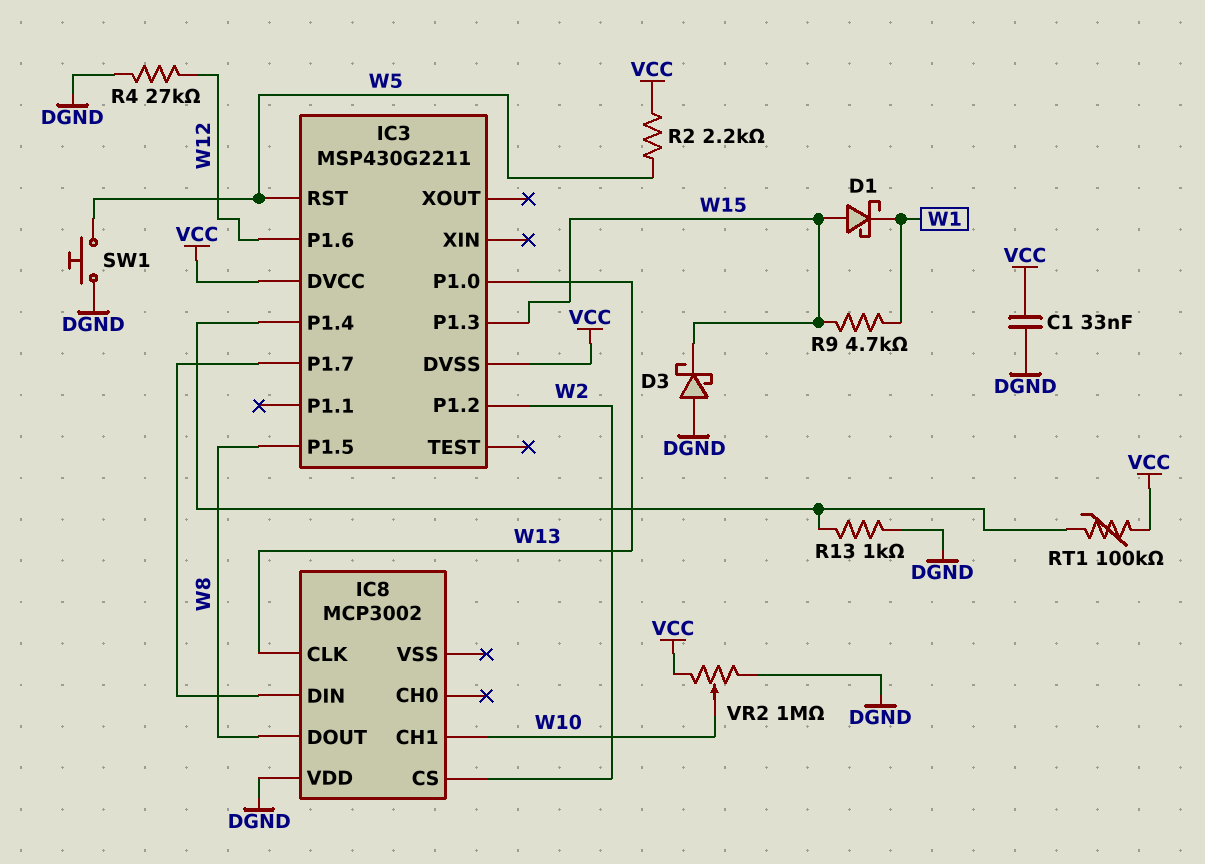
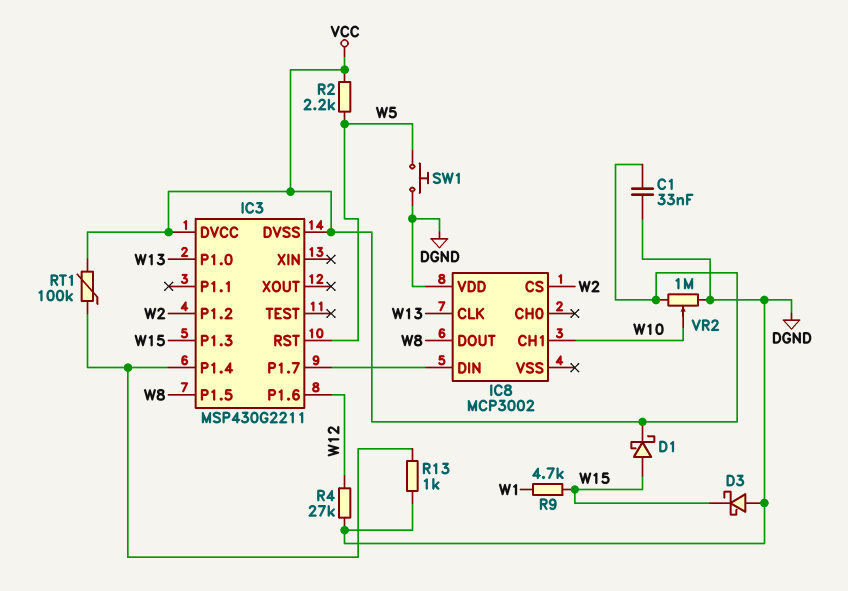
D1: schottky (A W15, K W1) -> schottky (A W15, K VCC)

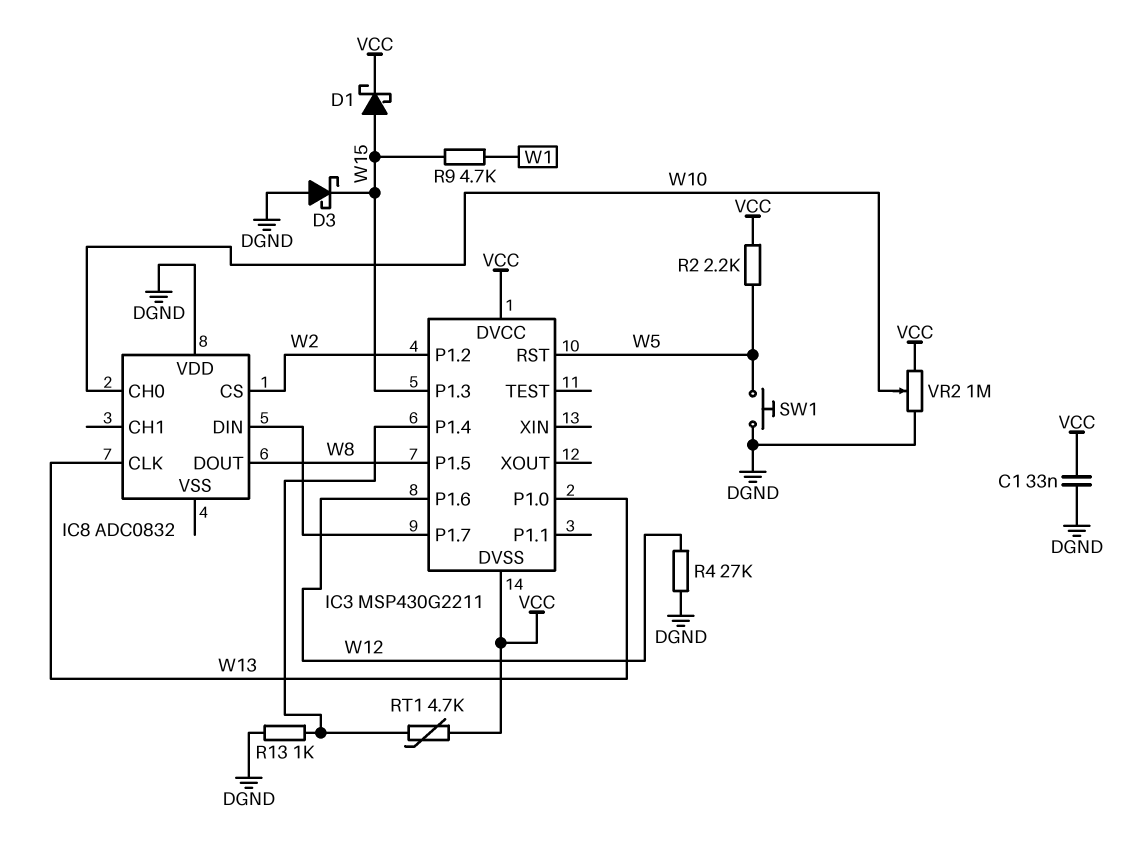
IC8: MCP3002 -> ADC0832
IC8 pin CH0: none -> W10
IC8 pin CH1: W10 -> none
RT1: 100k (IC3/P1.4, VCC) -> 4.7k (IC3/P1.4, VCC)

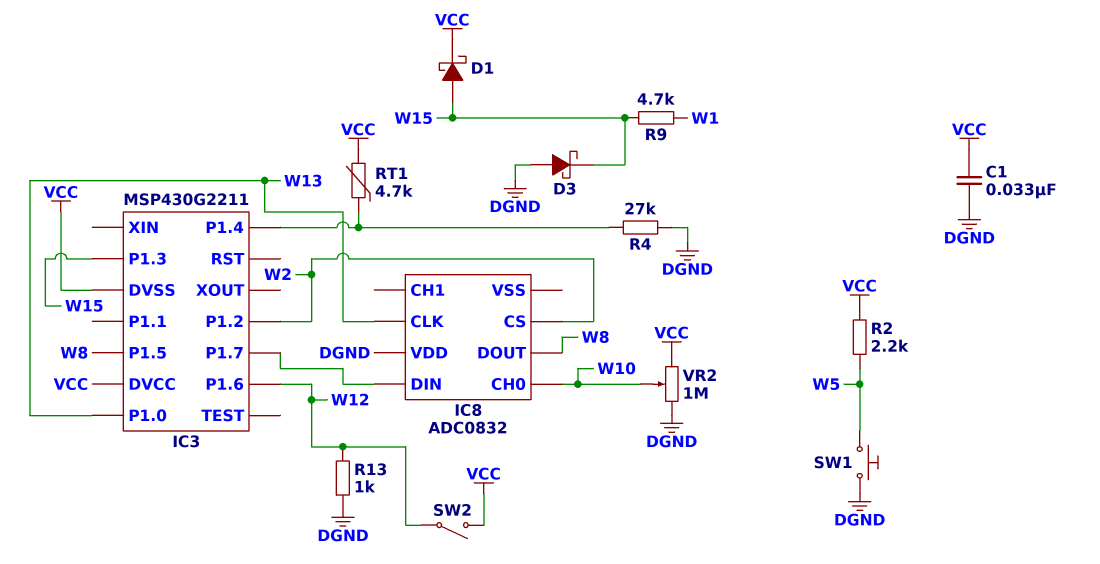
IC3 pin RST: W5 -> none
R4: 27k (DGND, W12) -> 27k (DGND, IC3/P1.4)
R13: 1k (DGND, IC3/P1.4) -> 1k (DGND, W12)
SW2: none -> switch (VCC, W12)

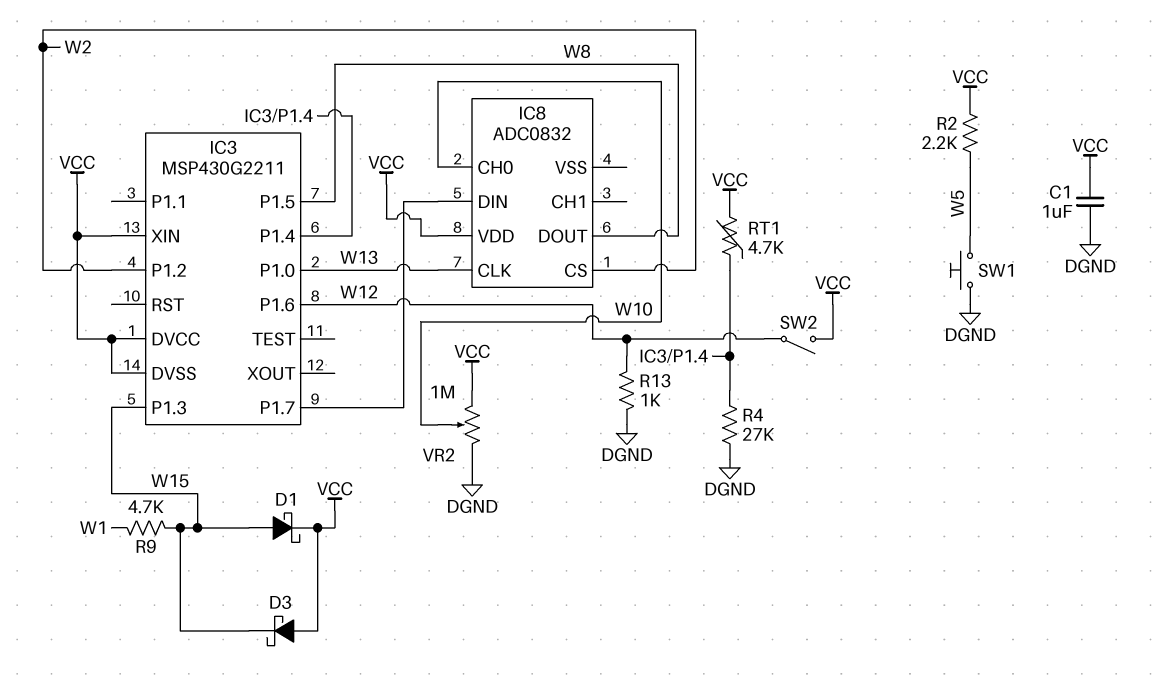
C1: 33nF (DGND, VCC) -> 1uF (DGND, VCC)
D3: schottky (A DGND, K W15) -> schottky (A VCC, K W15)
IC3 pin XIN: none -> VCC
IC8 pin VDD: DGND -> VCC

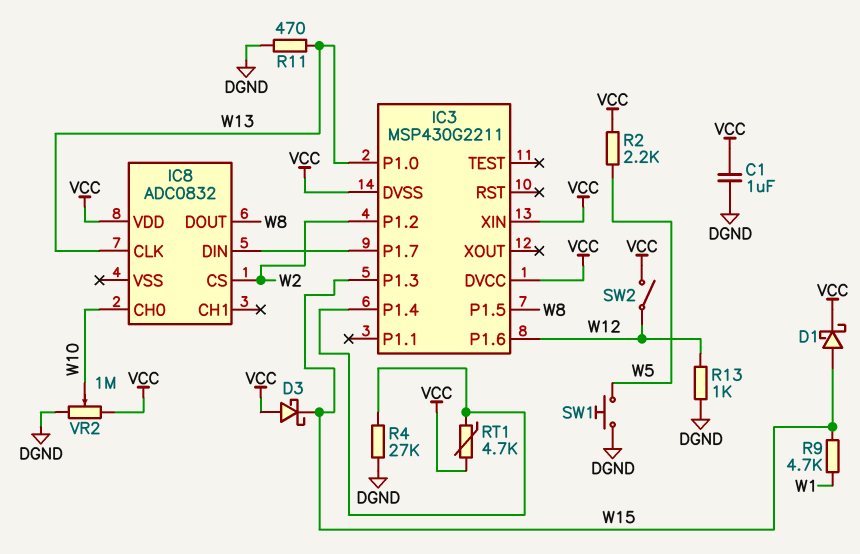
R11: none -> 470 (DGND, W13)

